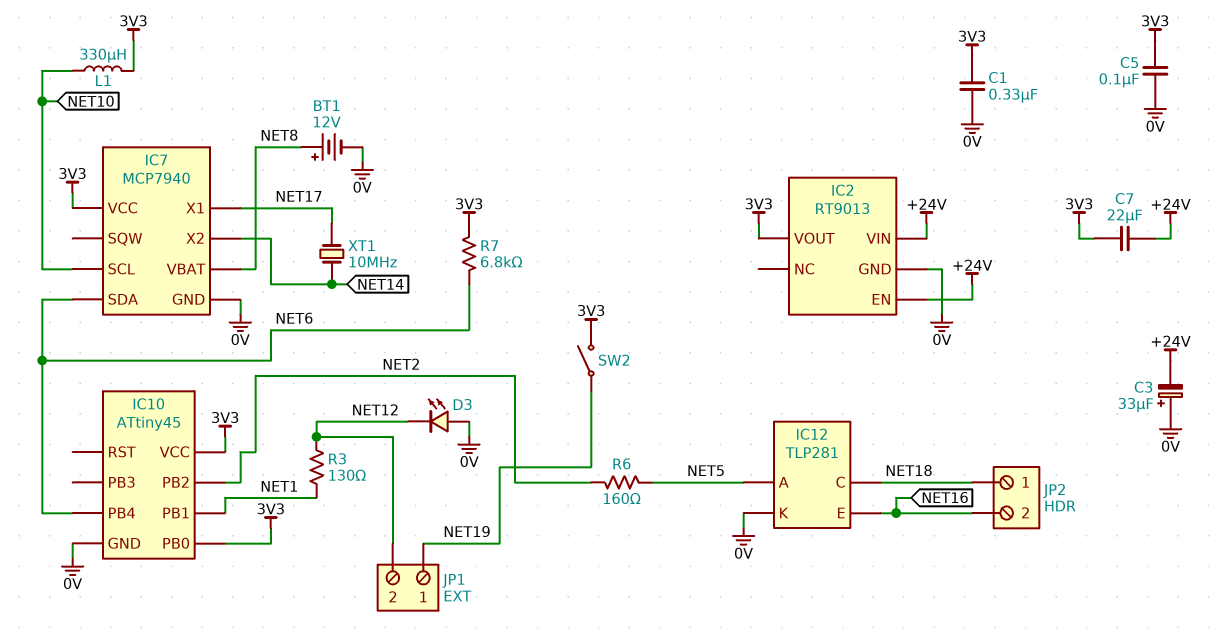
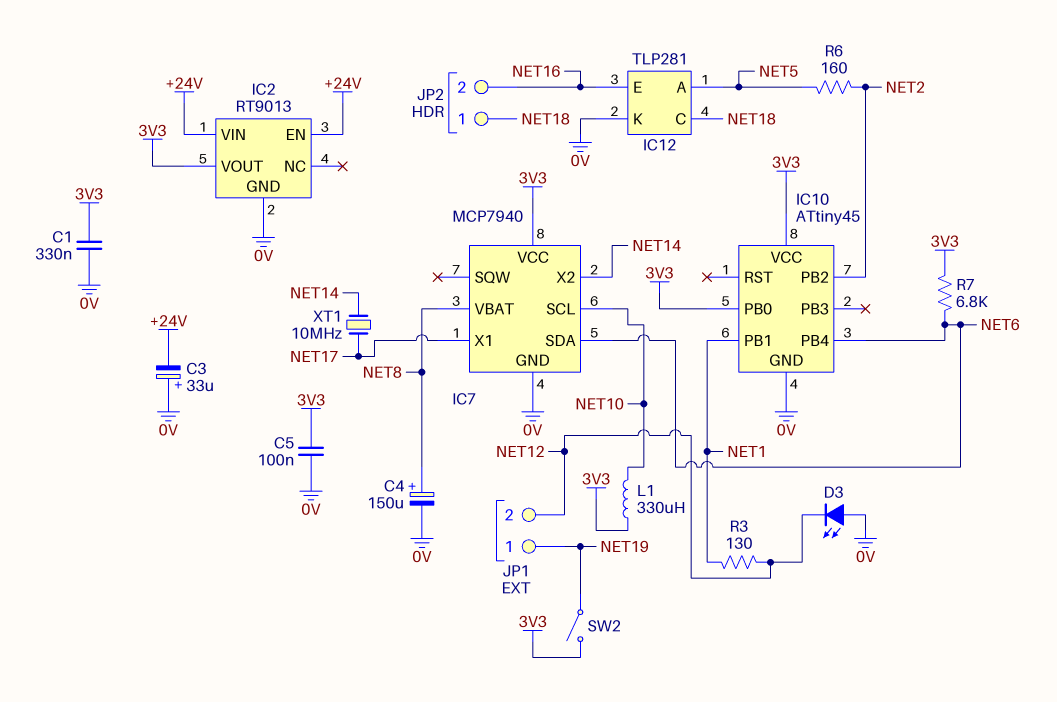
BT1: 12V (plus NET8, minus 0V) -> none
C4: none -> 150uF (plus NET8, minus 0V)
C7: 22uF (+24V, 3V3) -> none

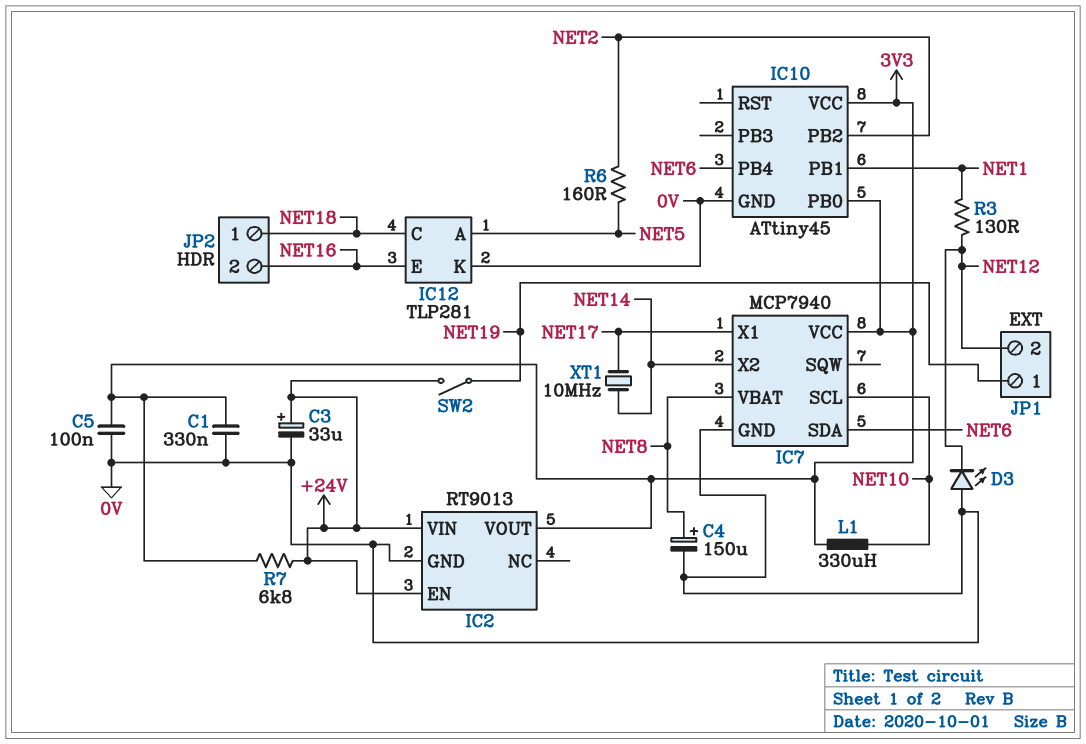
C3: 33uF (plus 0V, minus +24V) -> 33uF (plus +24V, minus 0V)
R7: 6.8k (3V3, NET6) -> 6.8k (+24V, 3V3)
SW2: switch (3V3, NET19) -> switch (+24V, NET19)

